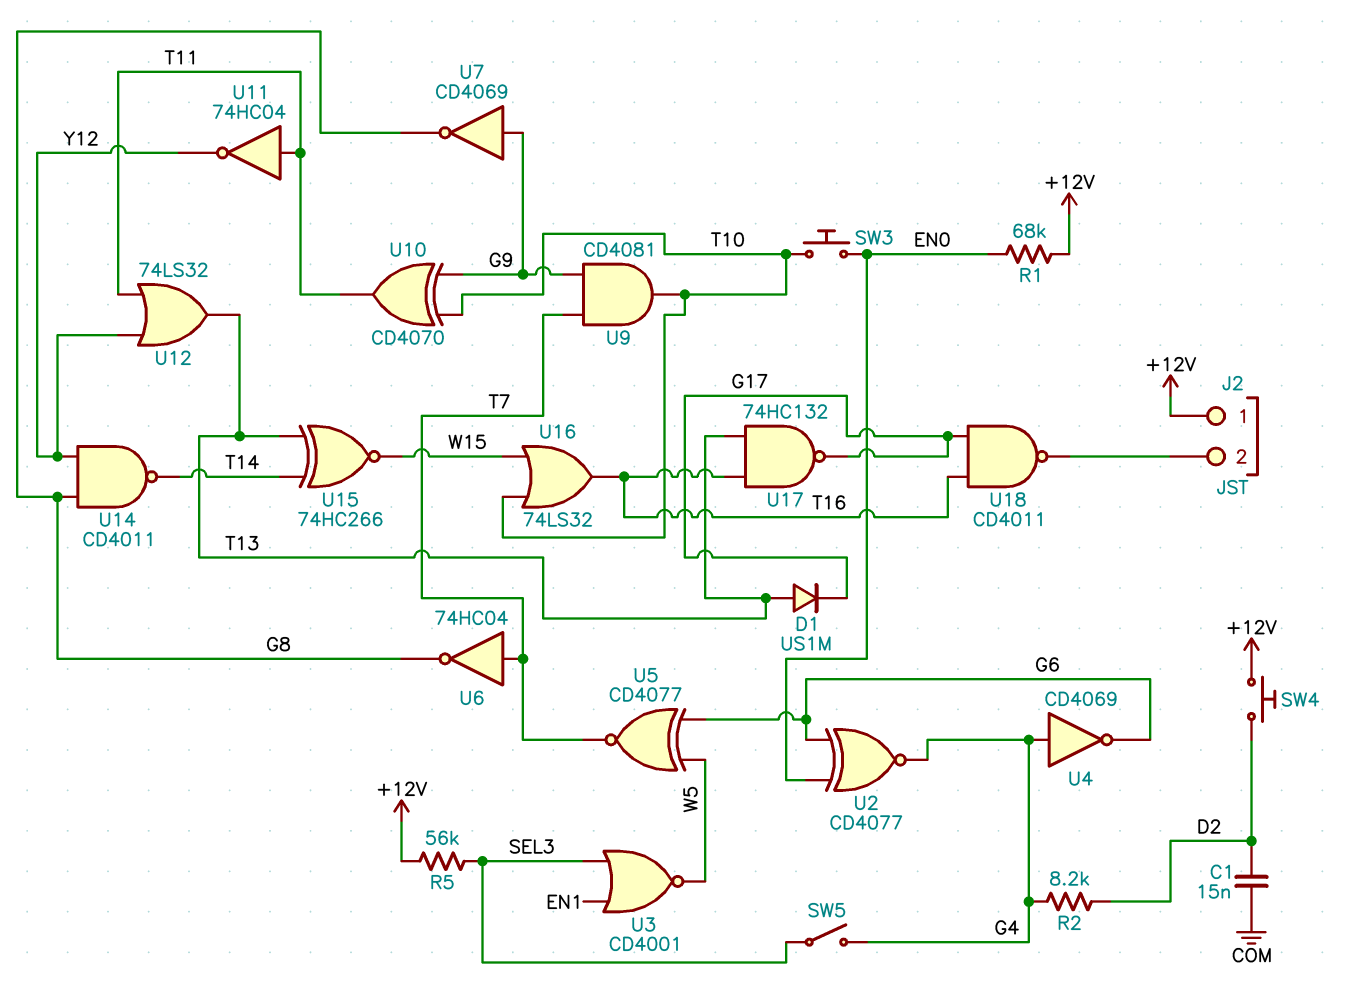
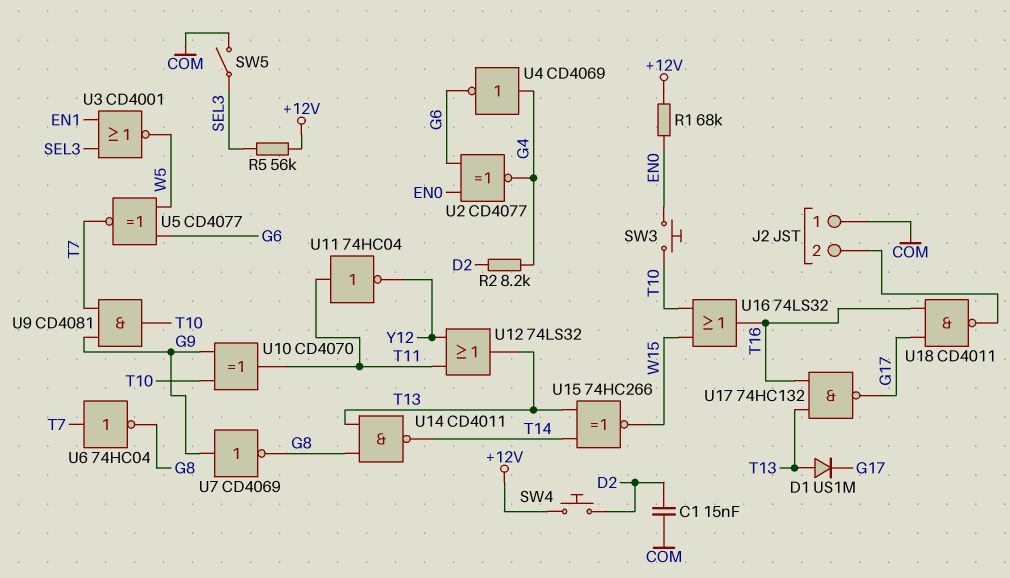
J2 pin 1: +12V -> COM
SW5: switch (G4, SEL3) -> switch (COM, SEL3)
U14: NAND CD4011 (in G8, in Y12, out T14) -> NAND CD4011 (in G8, in T13, out T14)

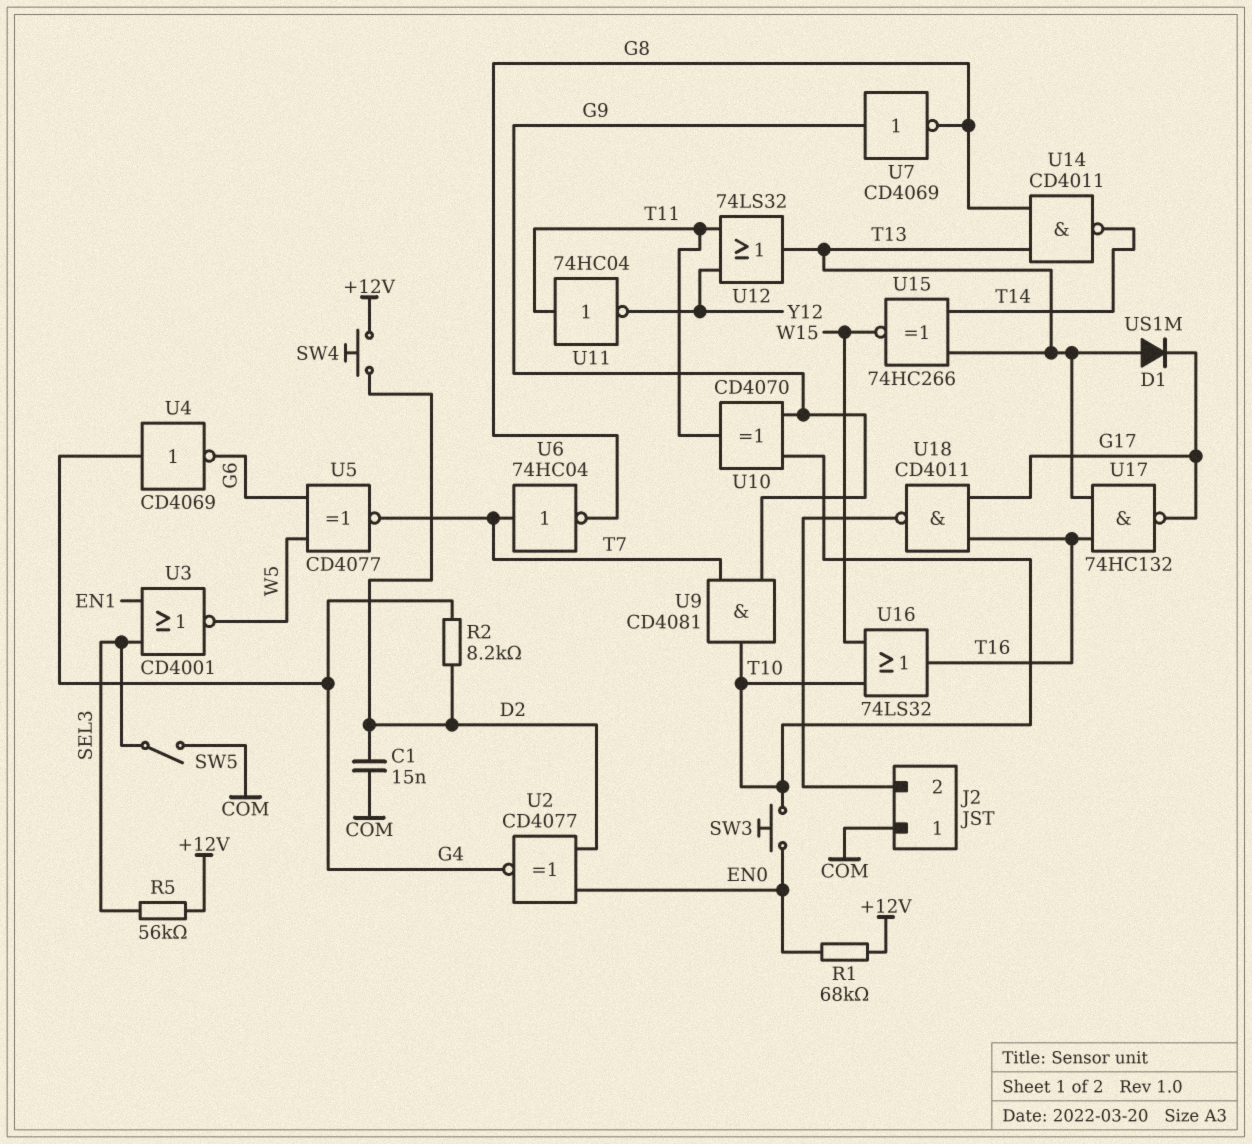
U2: XNOR CD4077 (in EN0, in G6, out G4) -> XNOR CD4077 (in D2, in EN0, out G4)

